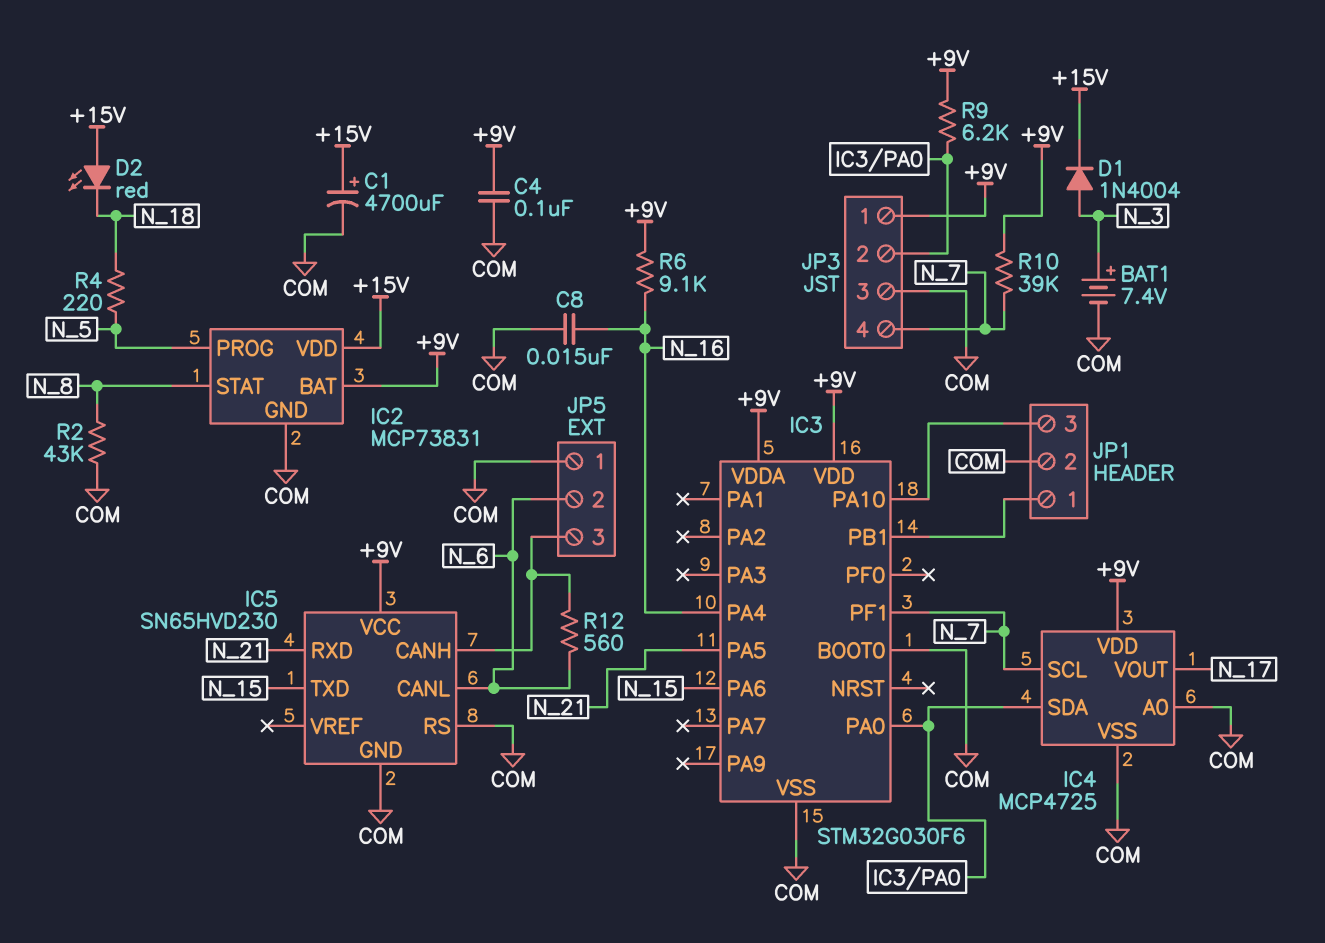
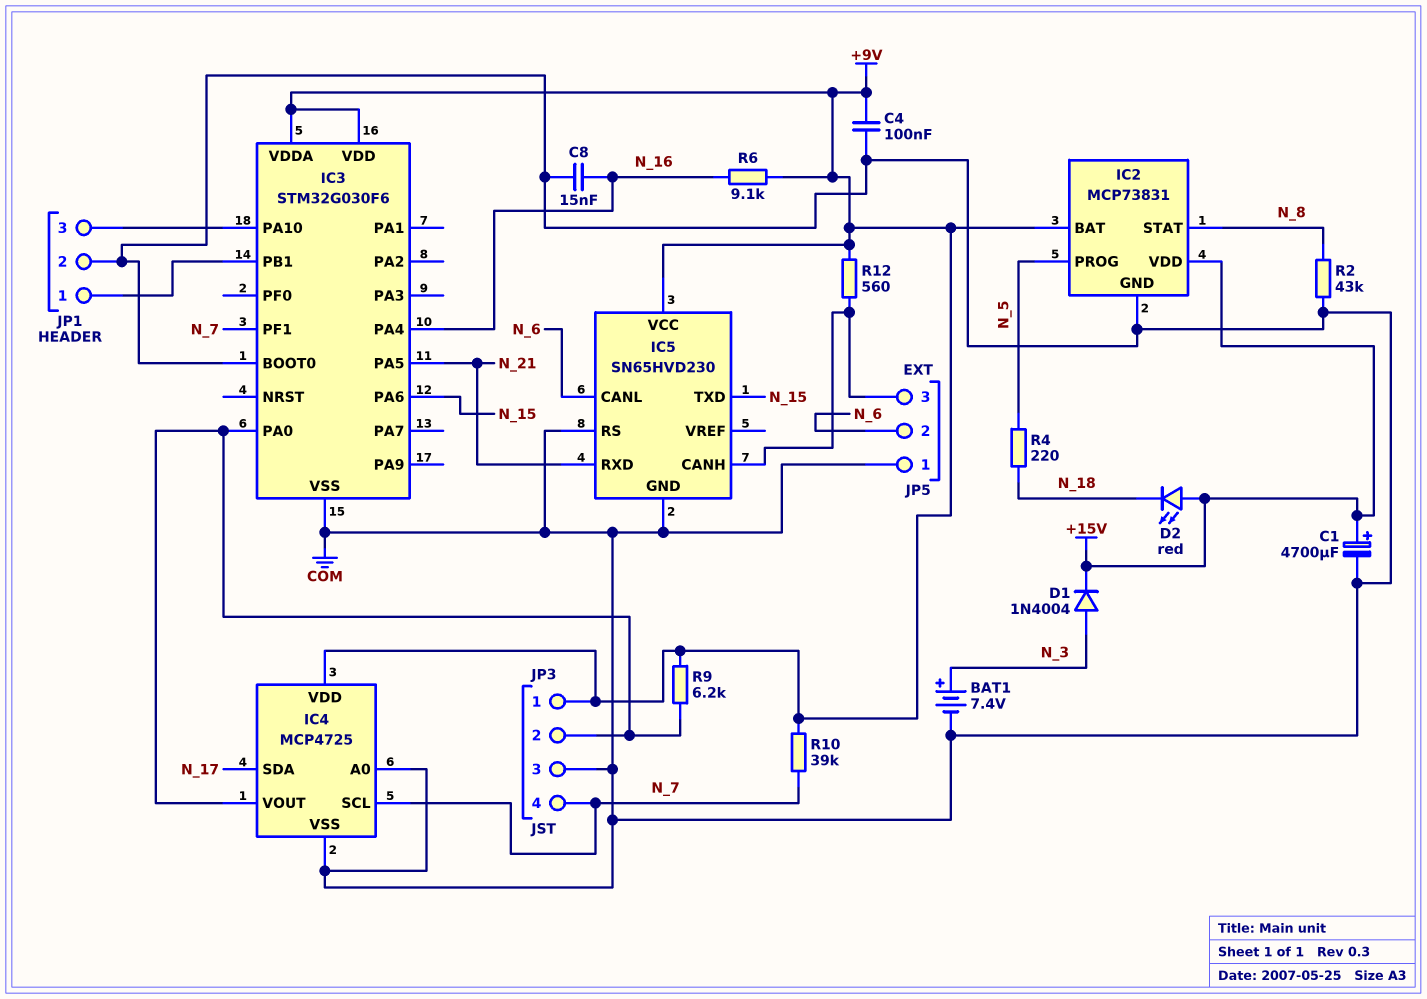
IC4 pin SDA: IC3/PA0 -> N_17
IC4 pin VOUT: N_17 -> IC3/PA0
R12: 560 (IC5/CANH, N_6) -> 560 (+9V, IC5/CANH)

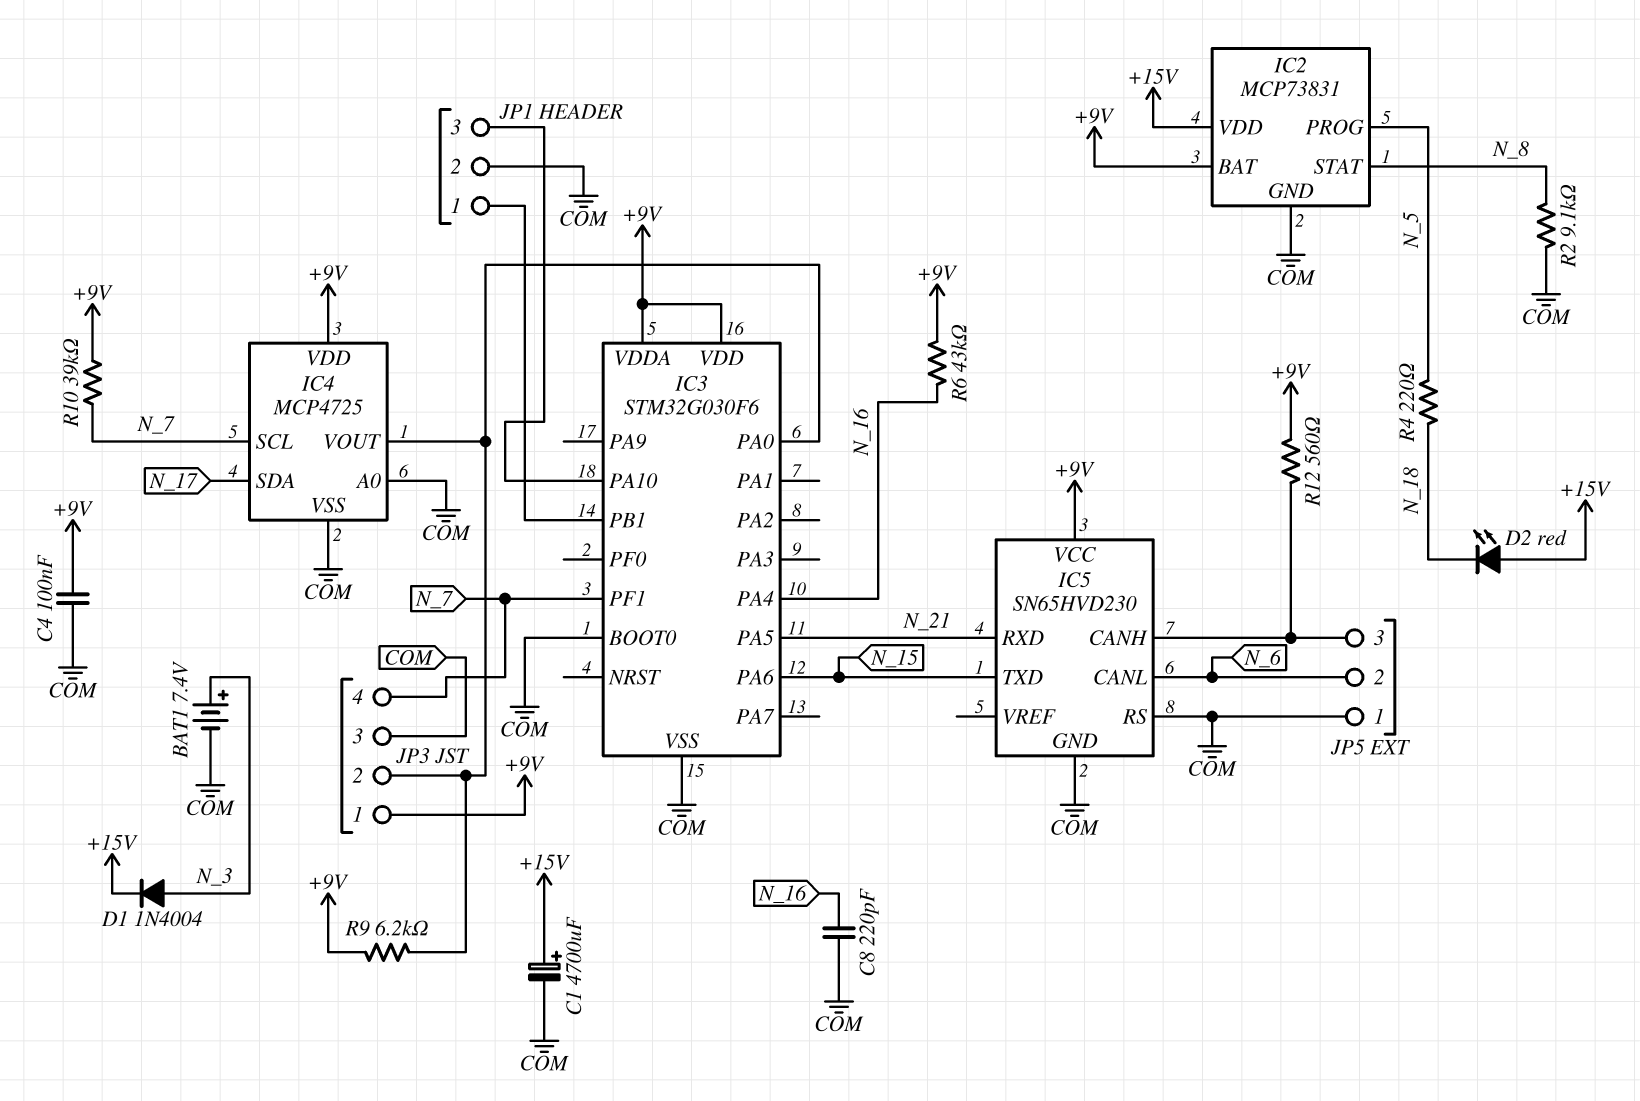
C8: 15nF (COM, N_16) -> 220pF (COM, N_16)
R2: 43k (COM, N_8) -> 9.1k (COM, N_8)
R6: 9.1k (+9V, N_16) -> 43k (+9V, N_16)

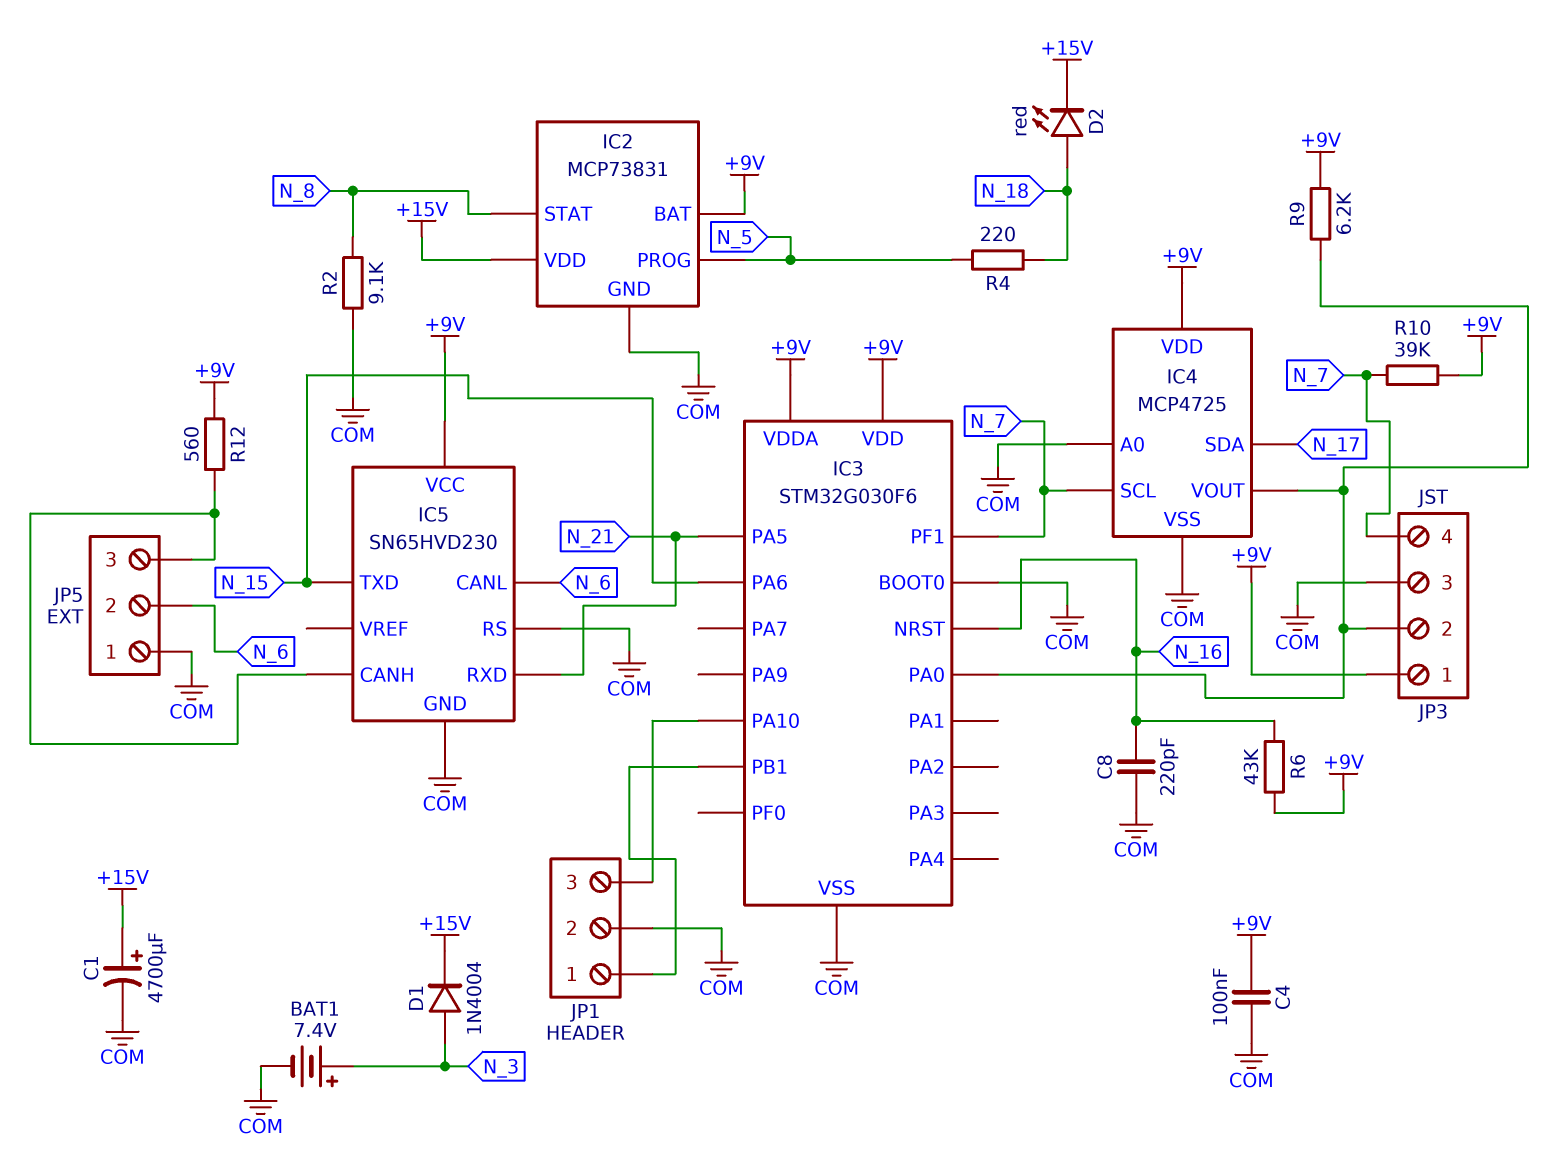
D2: LED red (A +15V, K N_18) -> LED red (A N_18, K +15V)
IC3 pin NRST: none -> N_16
IC3 pin PA4: N_16 -> none

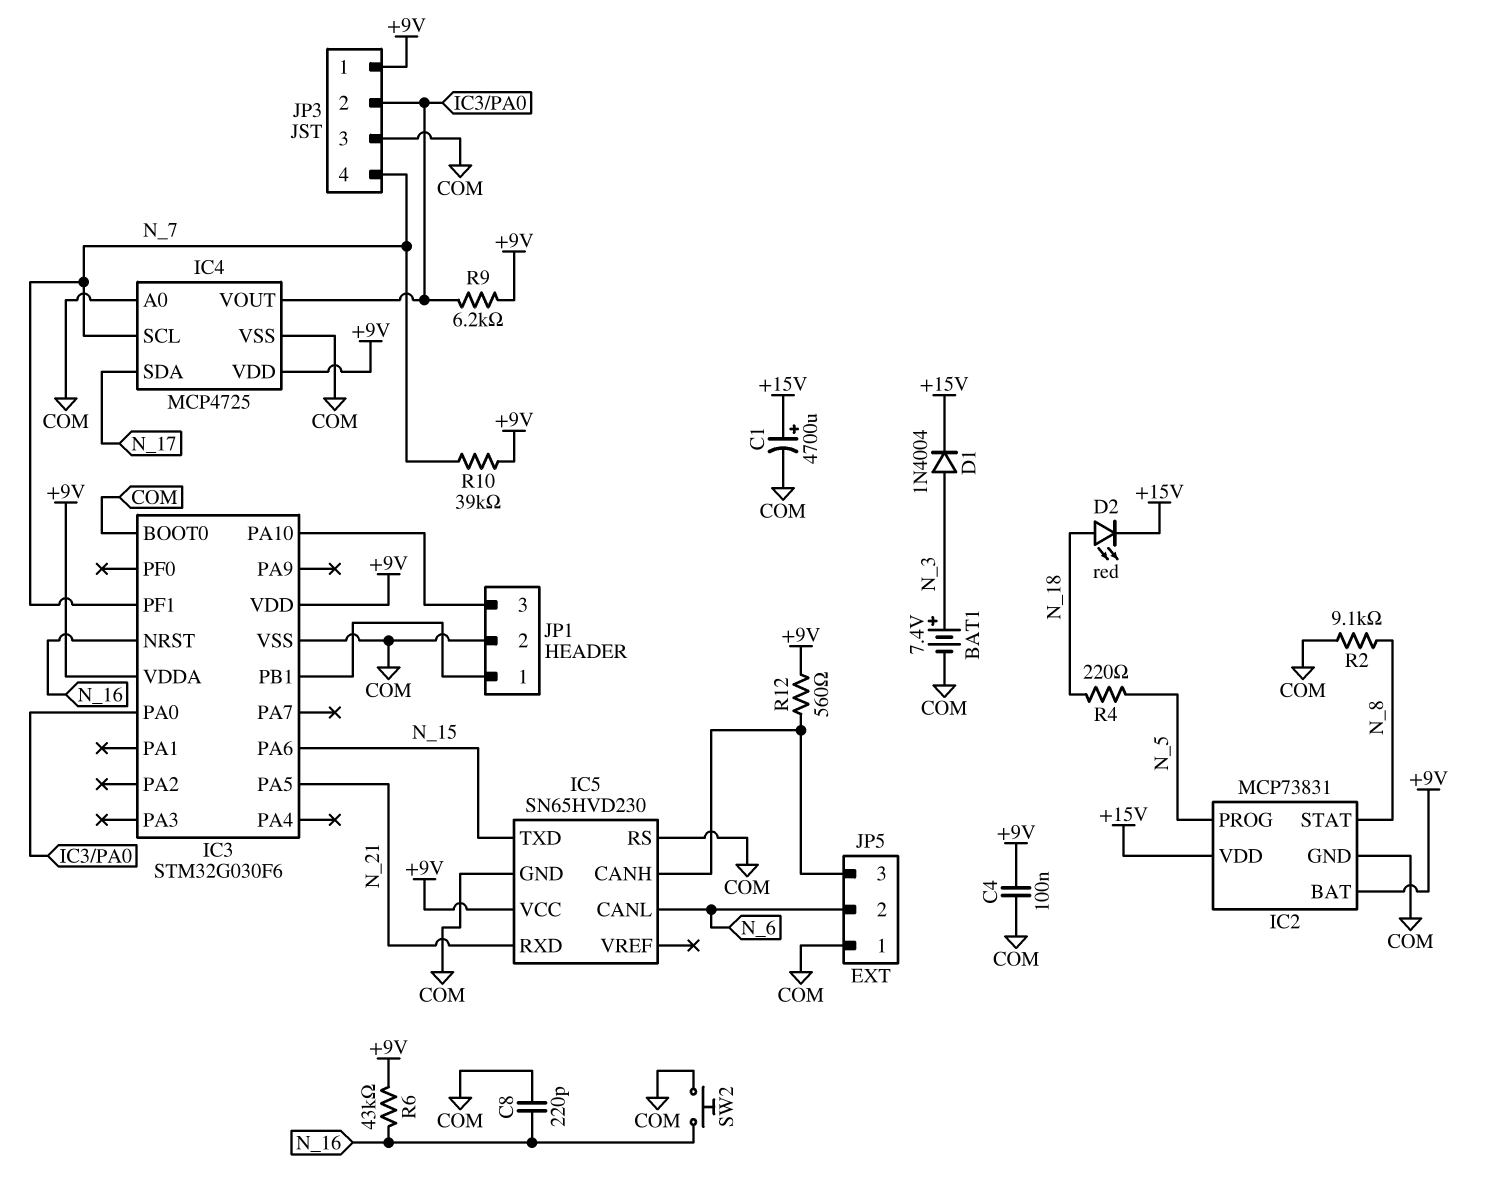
SW2: none -> button (COM, N_16)

